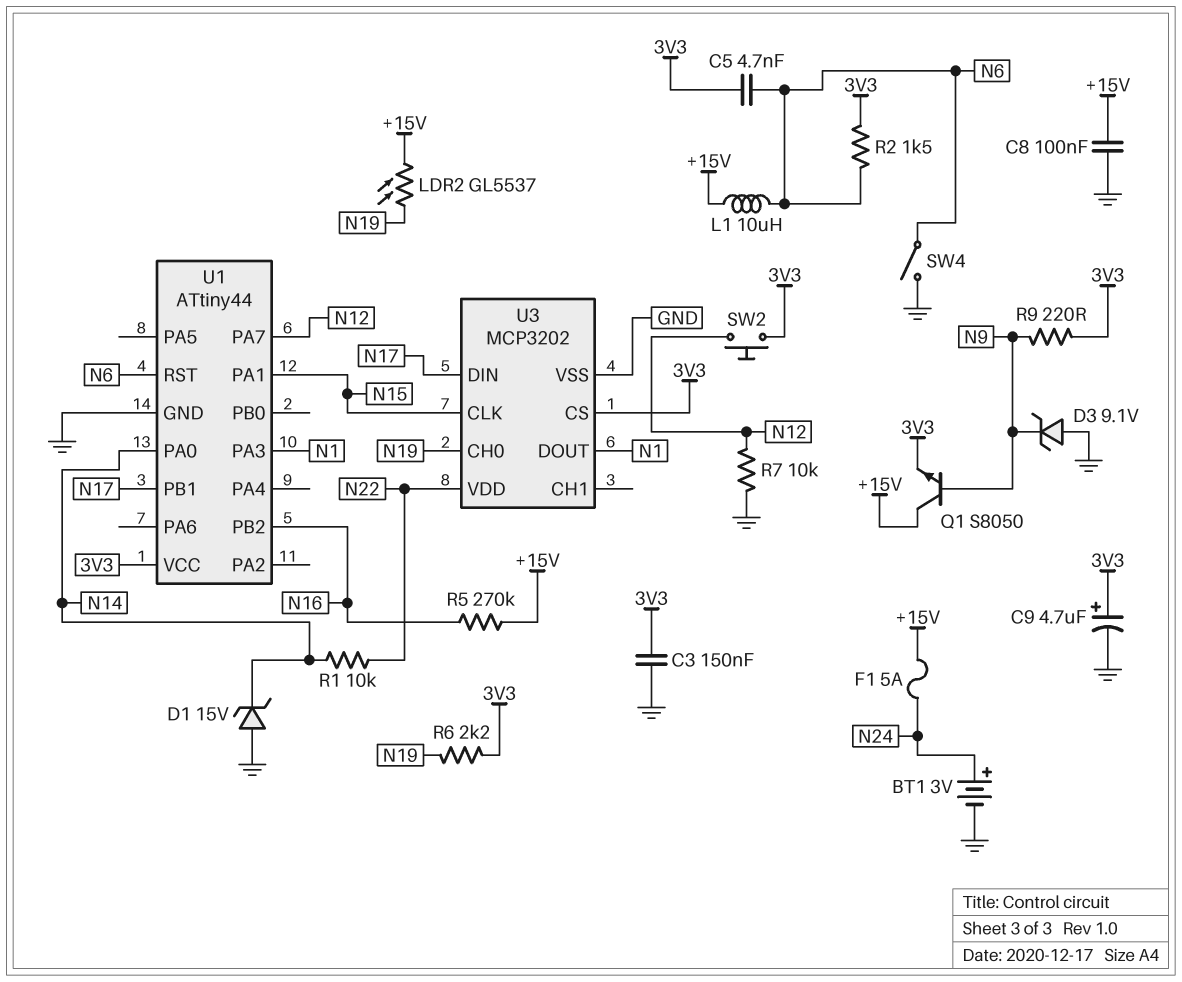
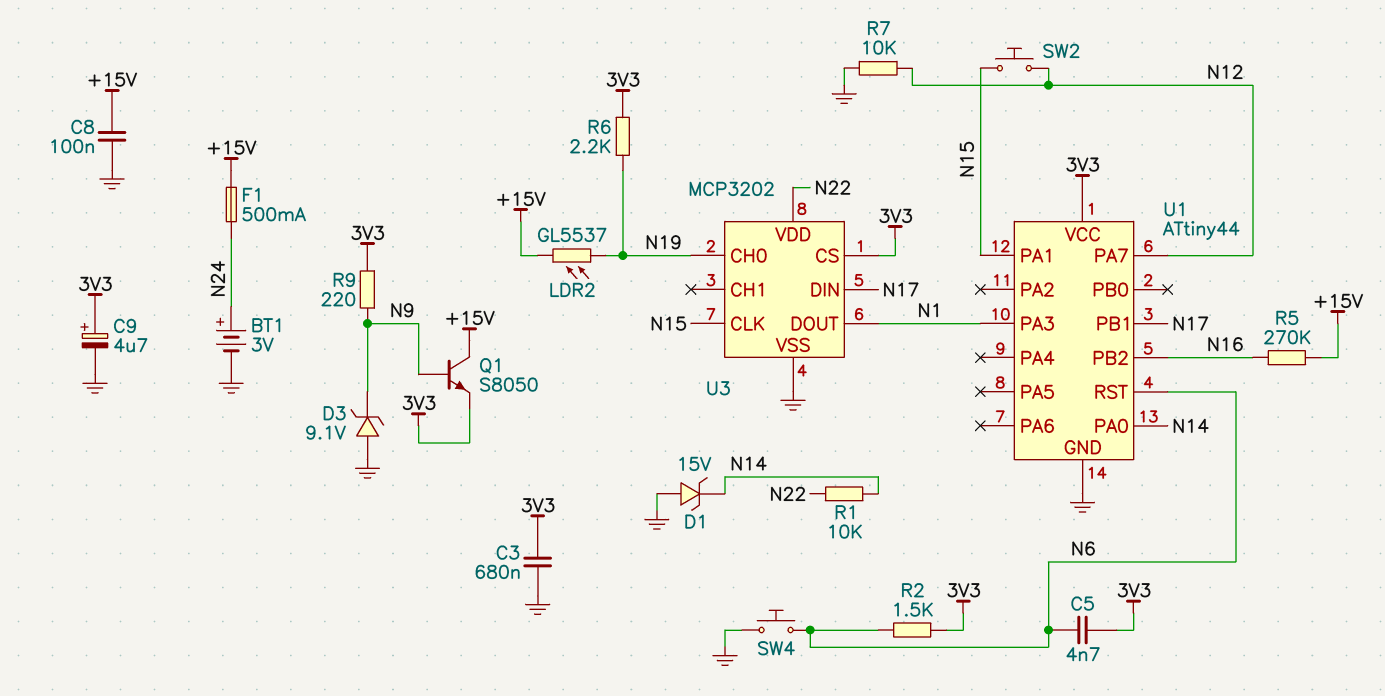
C3: 150nF (3V3, GND) -> 680nF (3V3, GND)
F1: 5A (+15V, N24) -> 500mA (+15V, N24)
L1: 10uH (+15V, N6) -> none
SW2: button (3V3, N12) -> button (N12, N15)
SW4: switch (GND, N6) -> button (GND, N6)

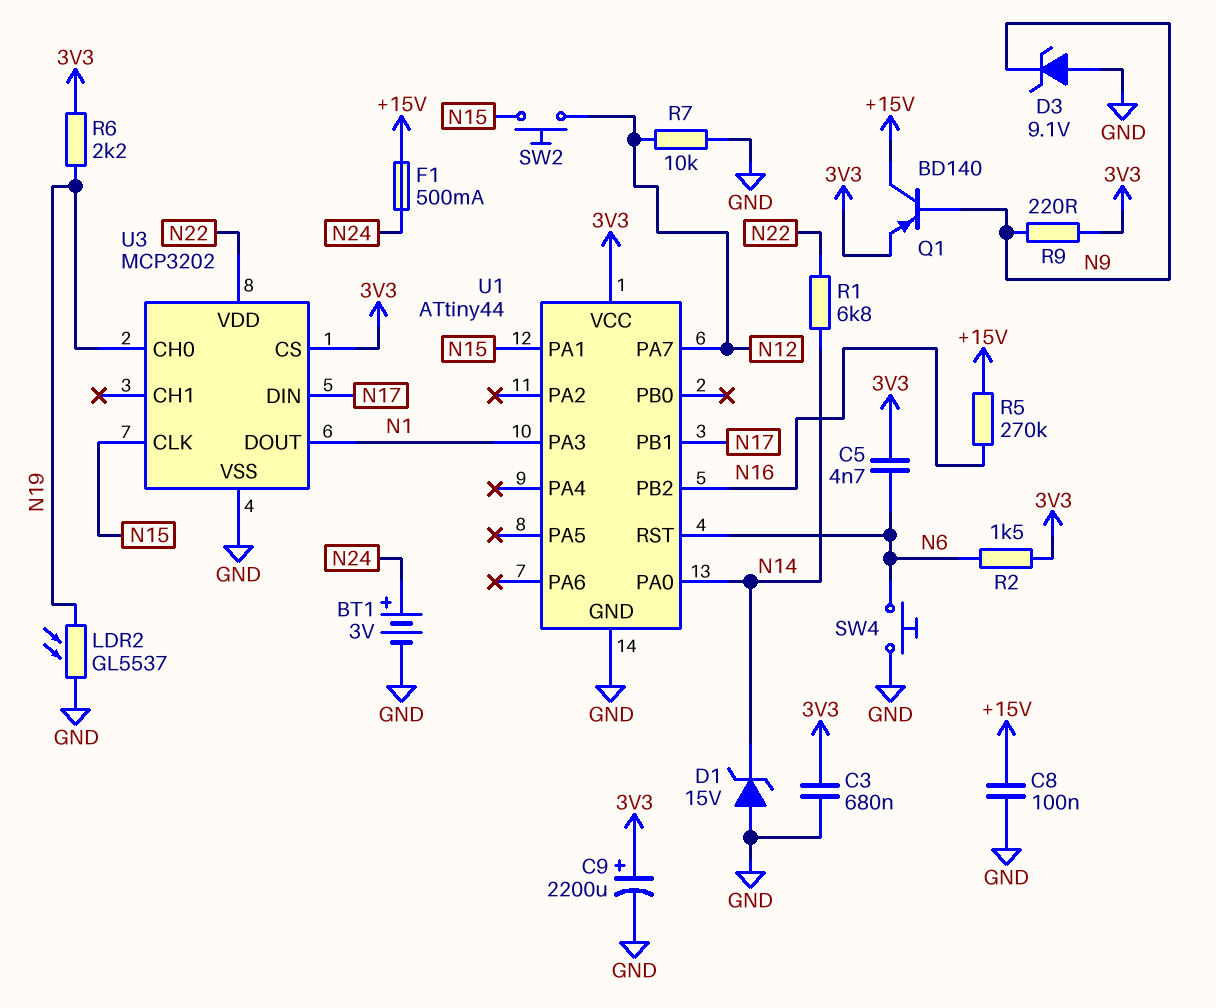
C9: 4.7uF (plus 3V3, minus GND) -> 2200uF (plus 3V3, minus GND)
LDR2: GL5537 (+15V, N19) -> GL5537 (GND, N19)
Q1: NPN S8050 (B N9, C +15V, E 3V3) -> PNP BD140 (B N9, C +15V, E 3V3)
R1: 10k (N14, N22) -> 6.8k (N14, N22)

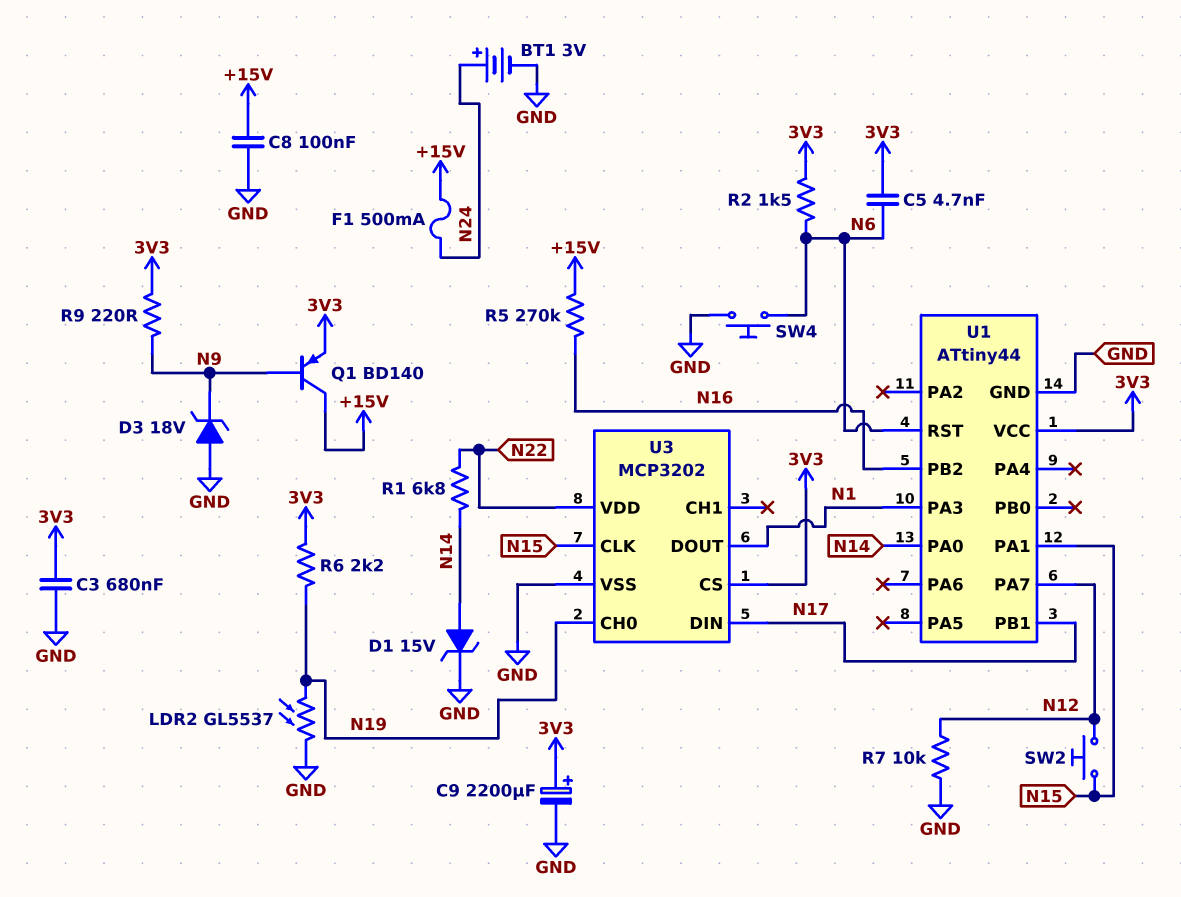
D1: zener 15V (A GND, K N14) -> zener 15V (A N14, K GND)
D3: zener 9.1V (A GND, K N9) -> zener 18V (A GND, K N9)

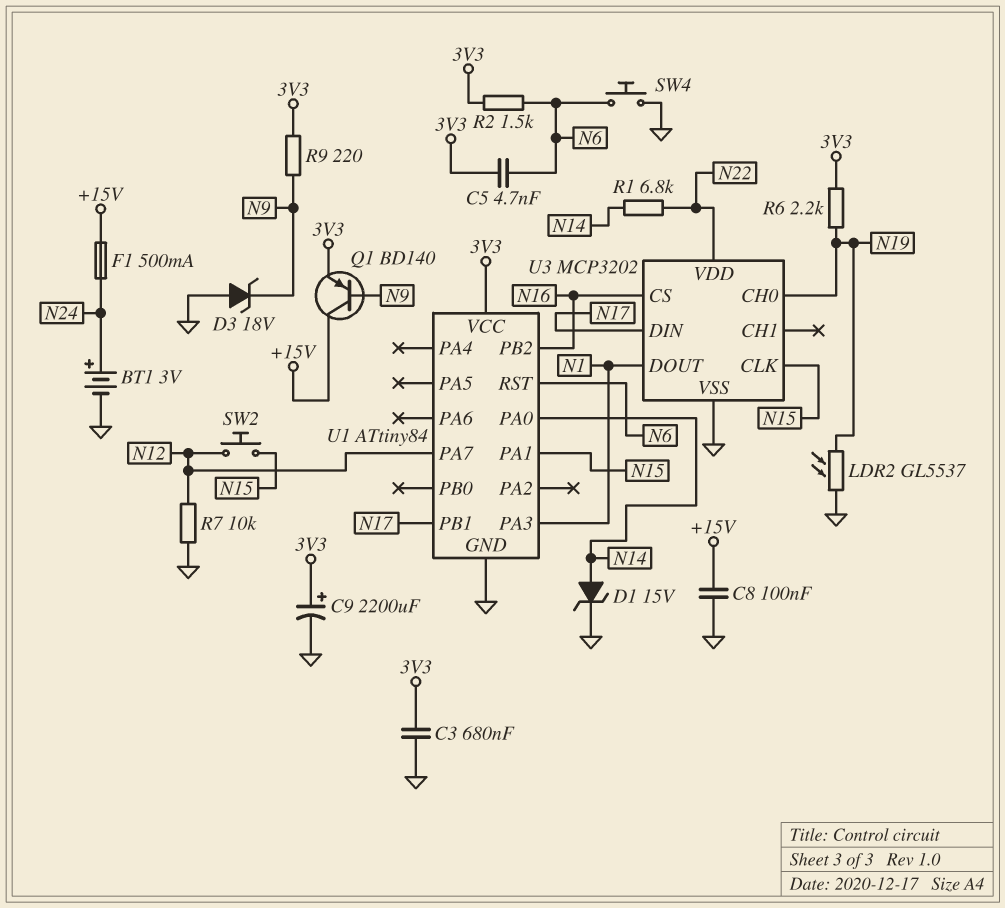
R5: 270k (+15V, N16) -> none
U1: ATtiny44 -> ATtiny84
U3 pin CS: 3V3 -> N16

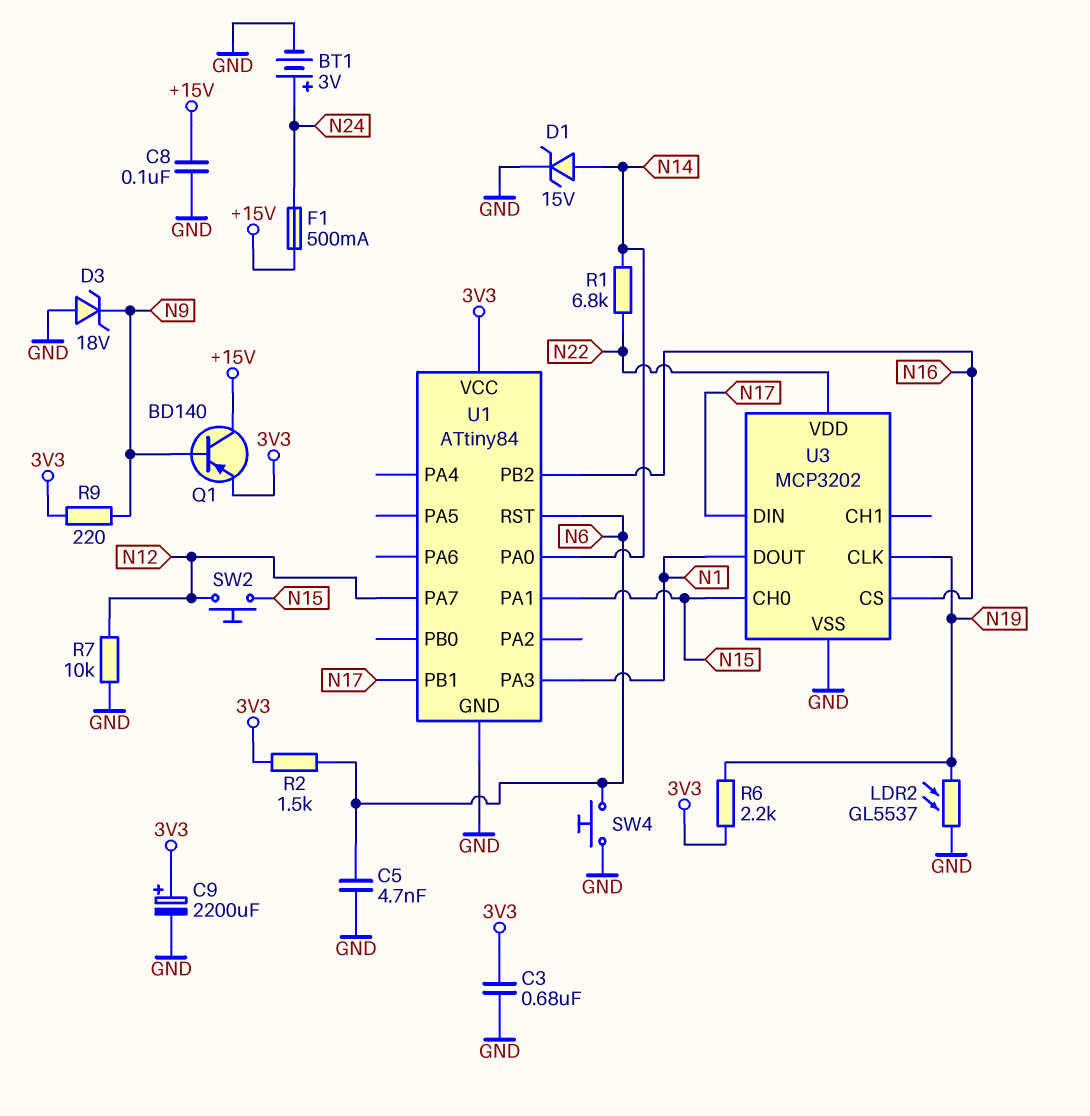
C5: 4.7nF (3V3, N6) -> 4.7nF (GND, N6)
U3 pin CH0: N19 -> N15
U3 pin CLK: N15 -> N19

